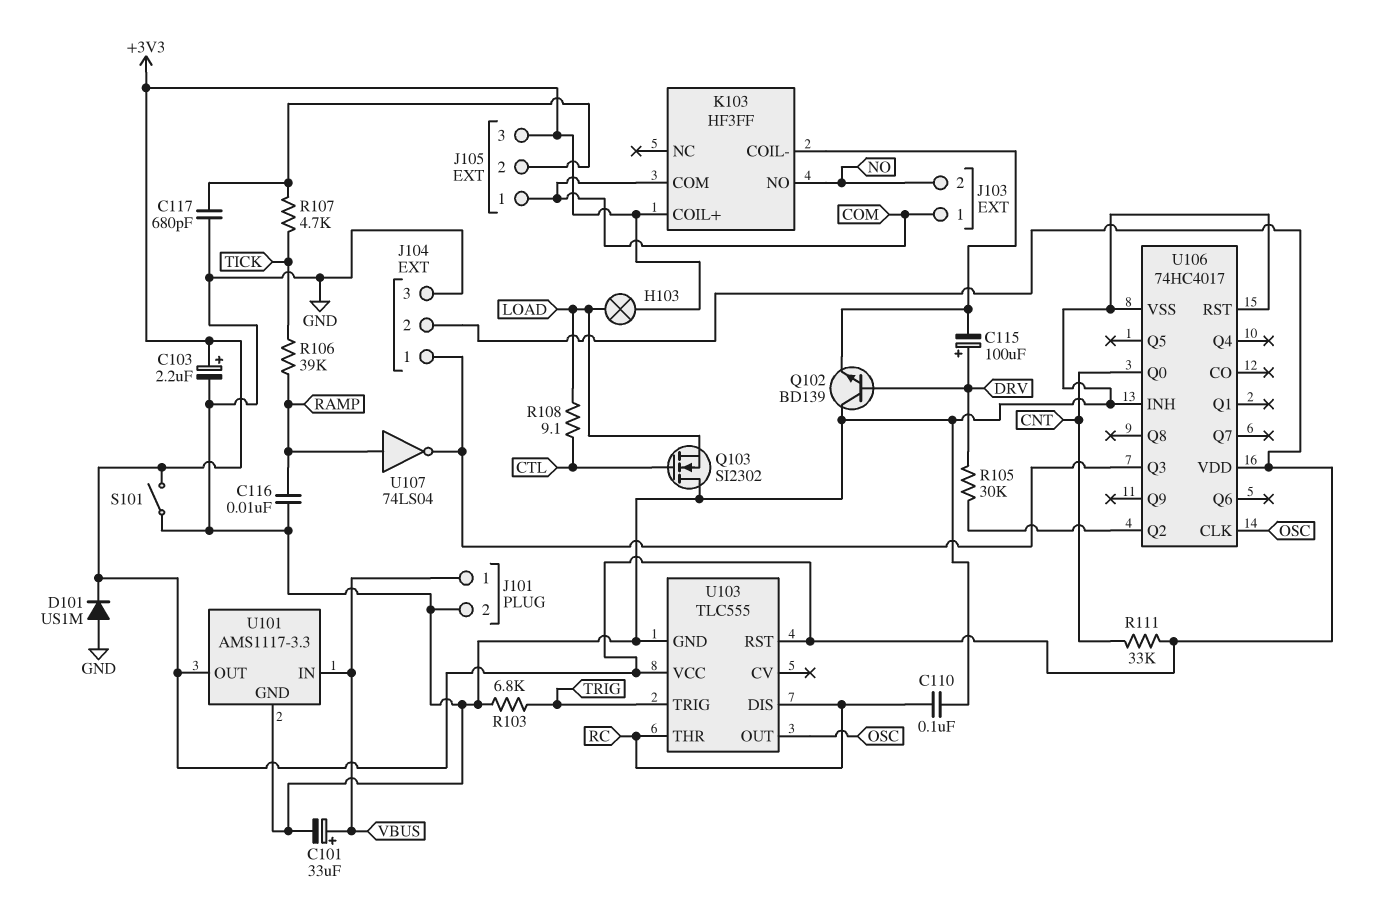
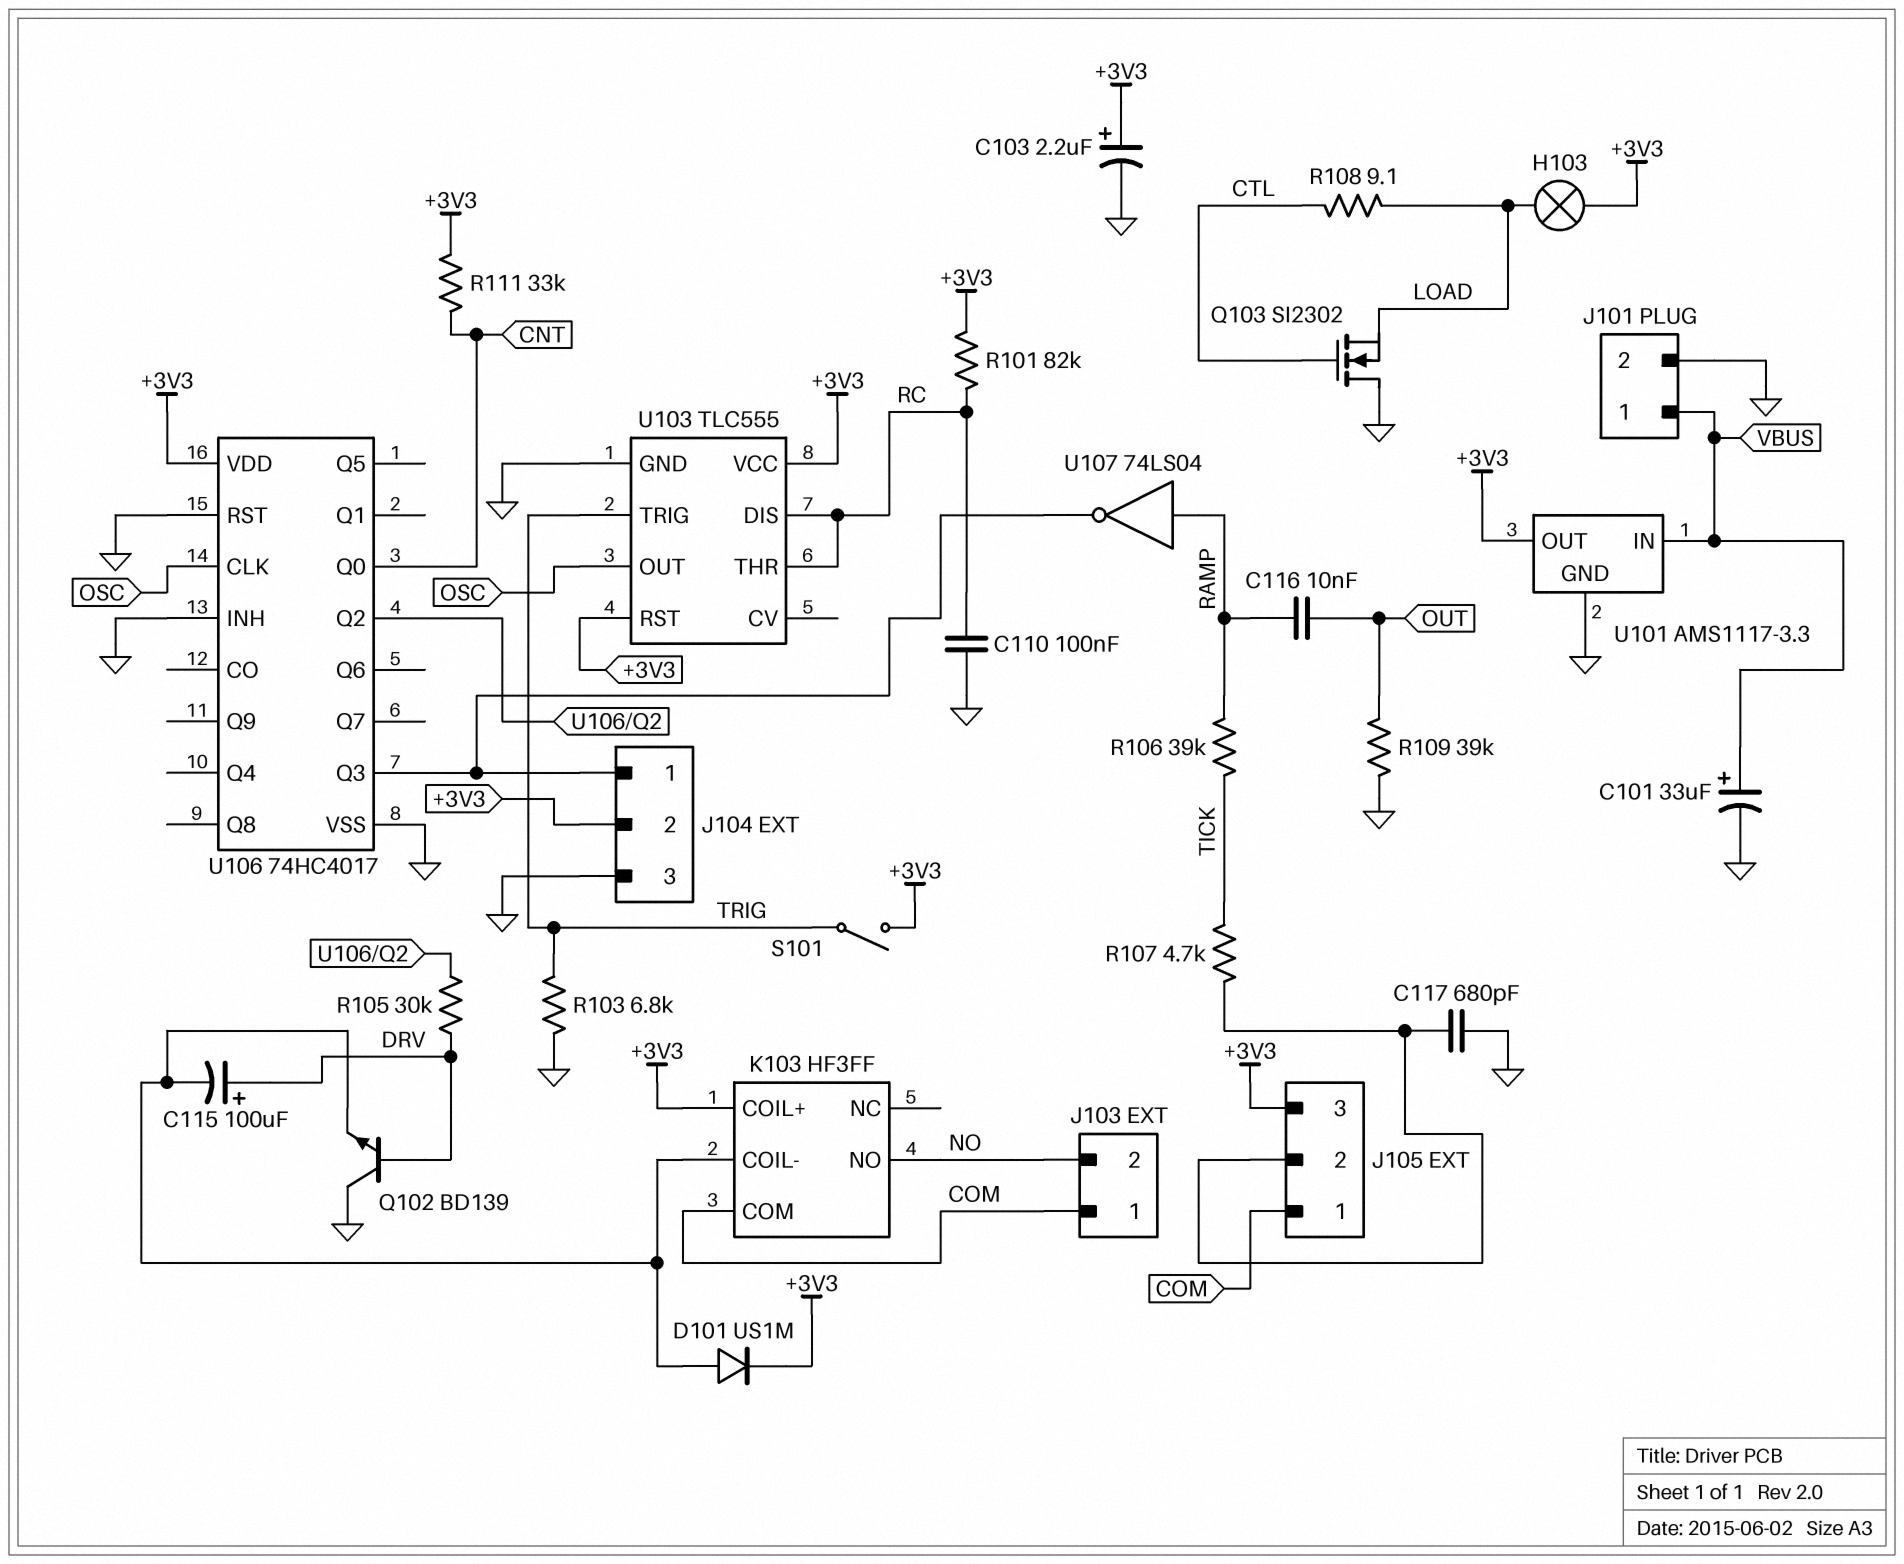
C116: 10nF (GND, RAMP) -> 10nF (OUT, RAMP)
D101: diode US1M (A GND, K +3V3) -> diode US1M (A K103/COIL-, K +3V3)
R101: none -> 82k (+3V3, RC)
R109: none -> 39k (GND, OUT)
S101: switch (+3V3, GND) -> switch (+3V3, TRIG)

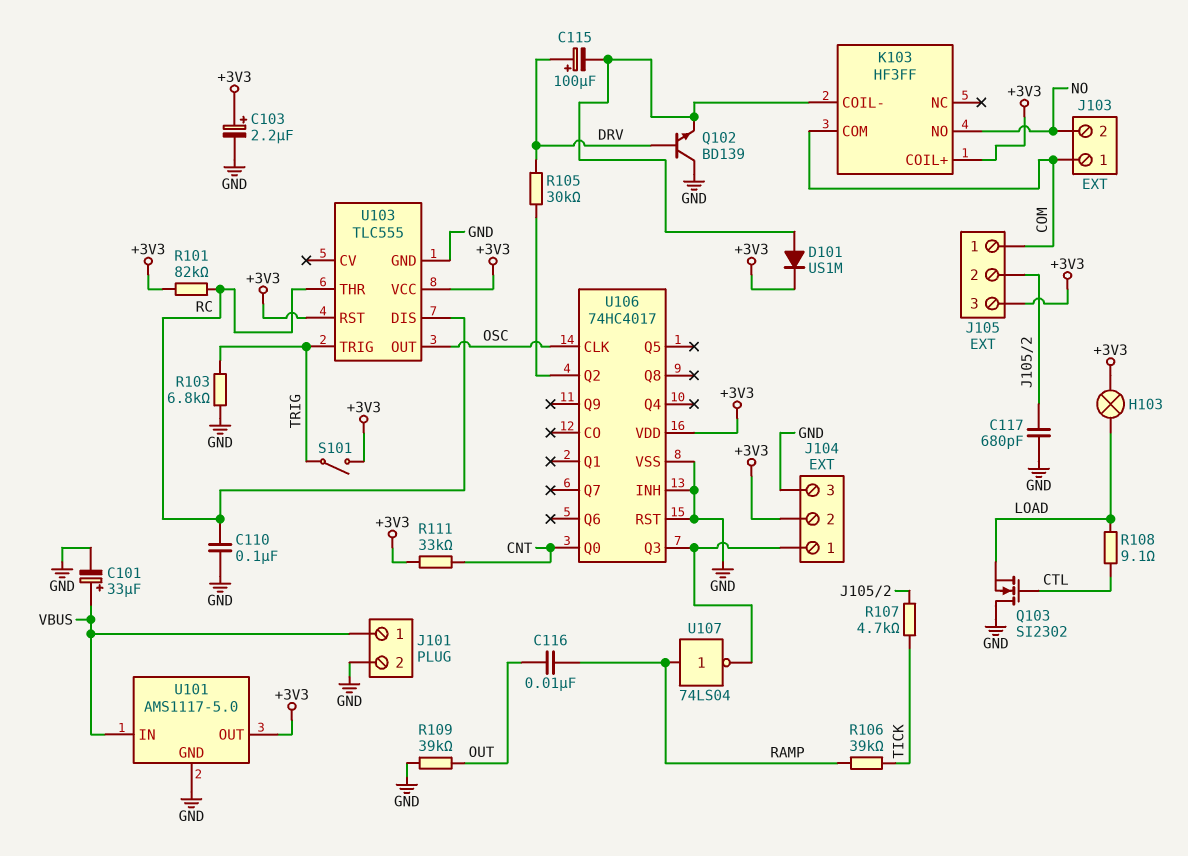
U101: AMS1117-3.3 -> AMS1117-5.0

